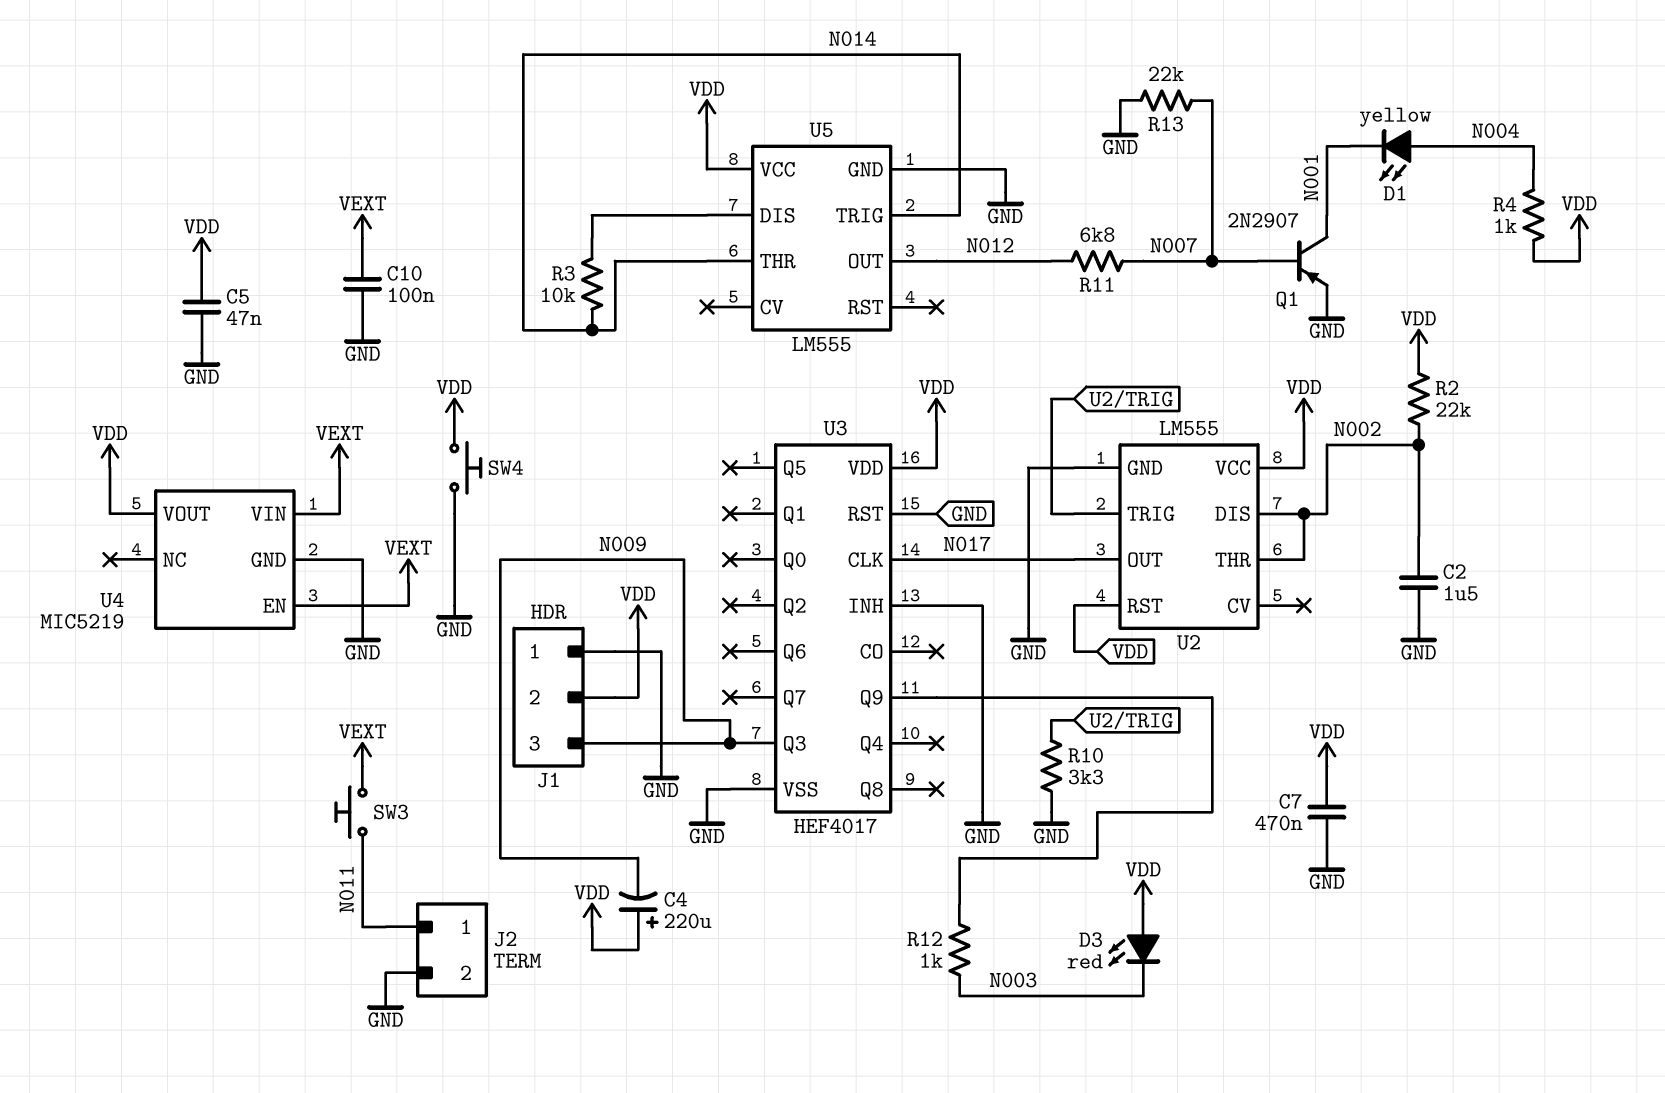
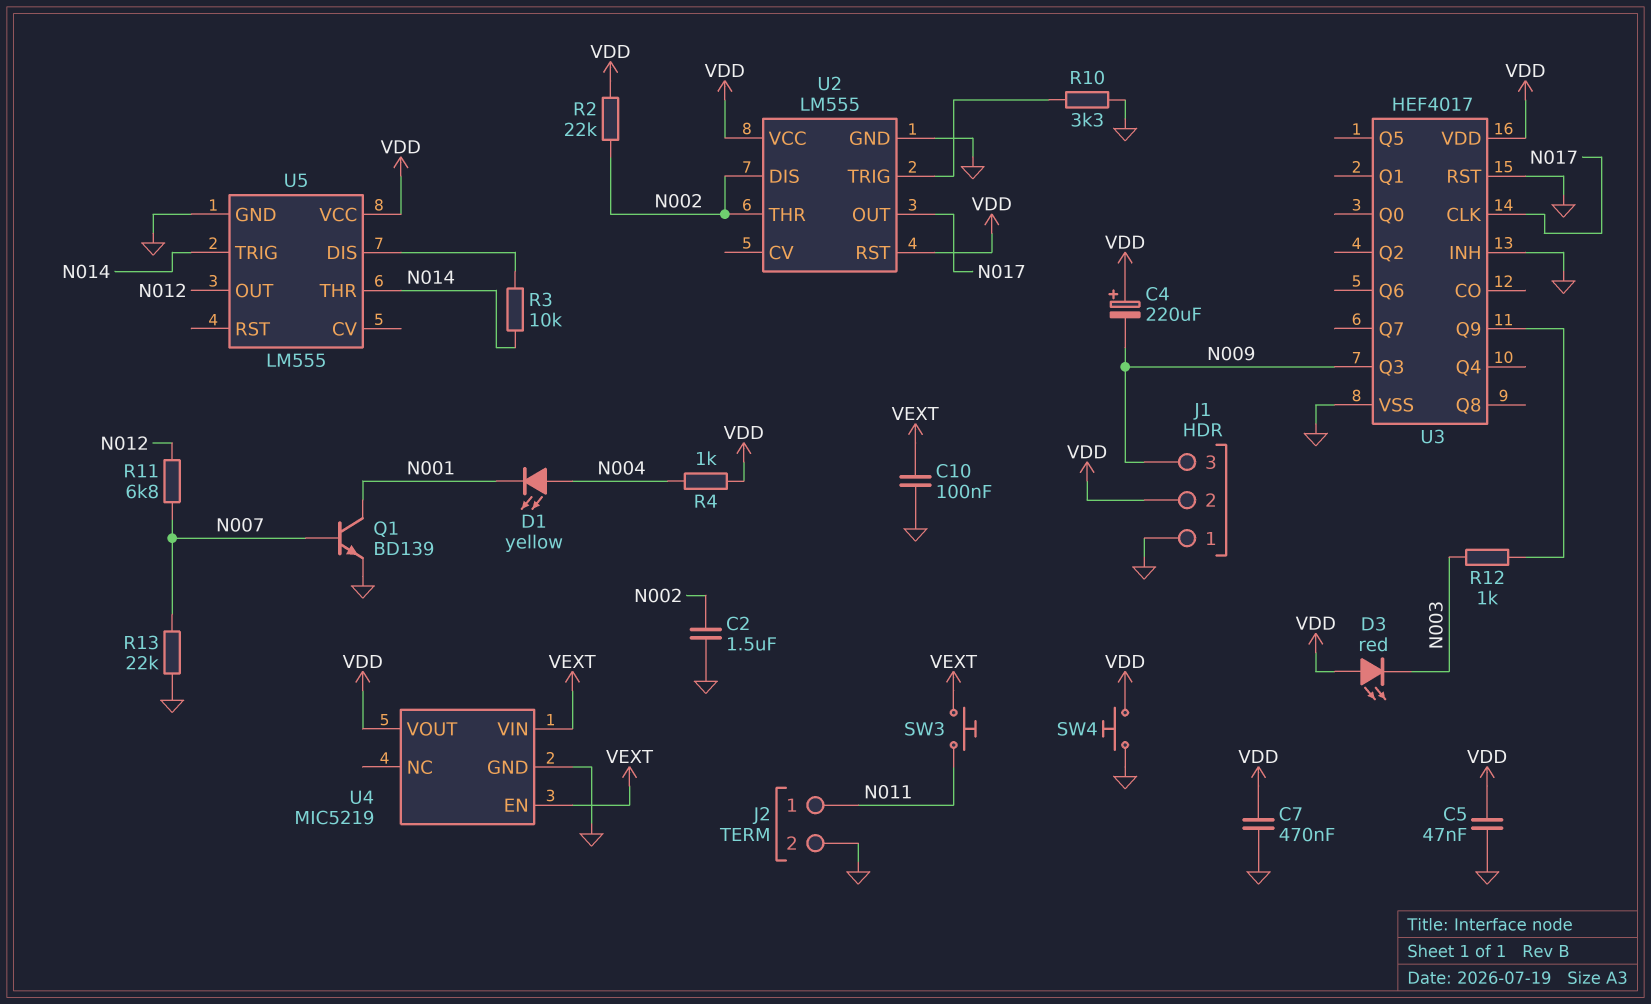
Q1: PNP 2N2907 (B N007, C N001, E GND) -> NPN BD139 (B N007, C N001, E GND)

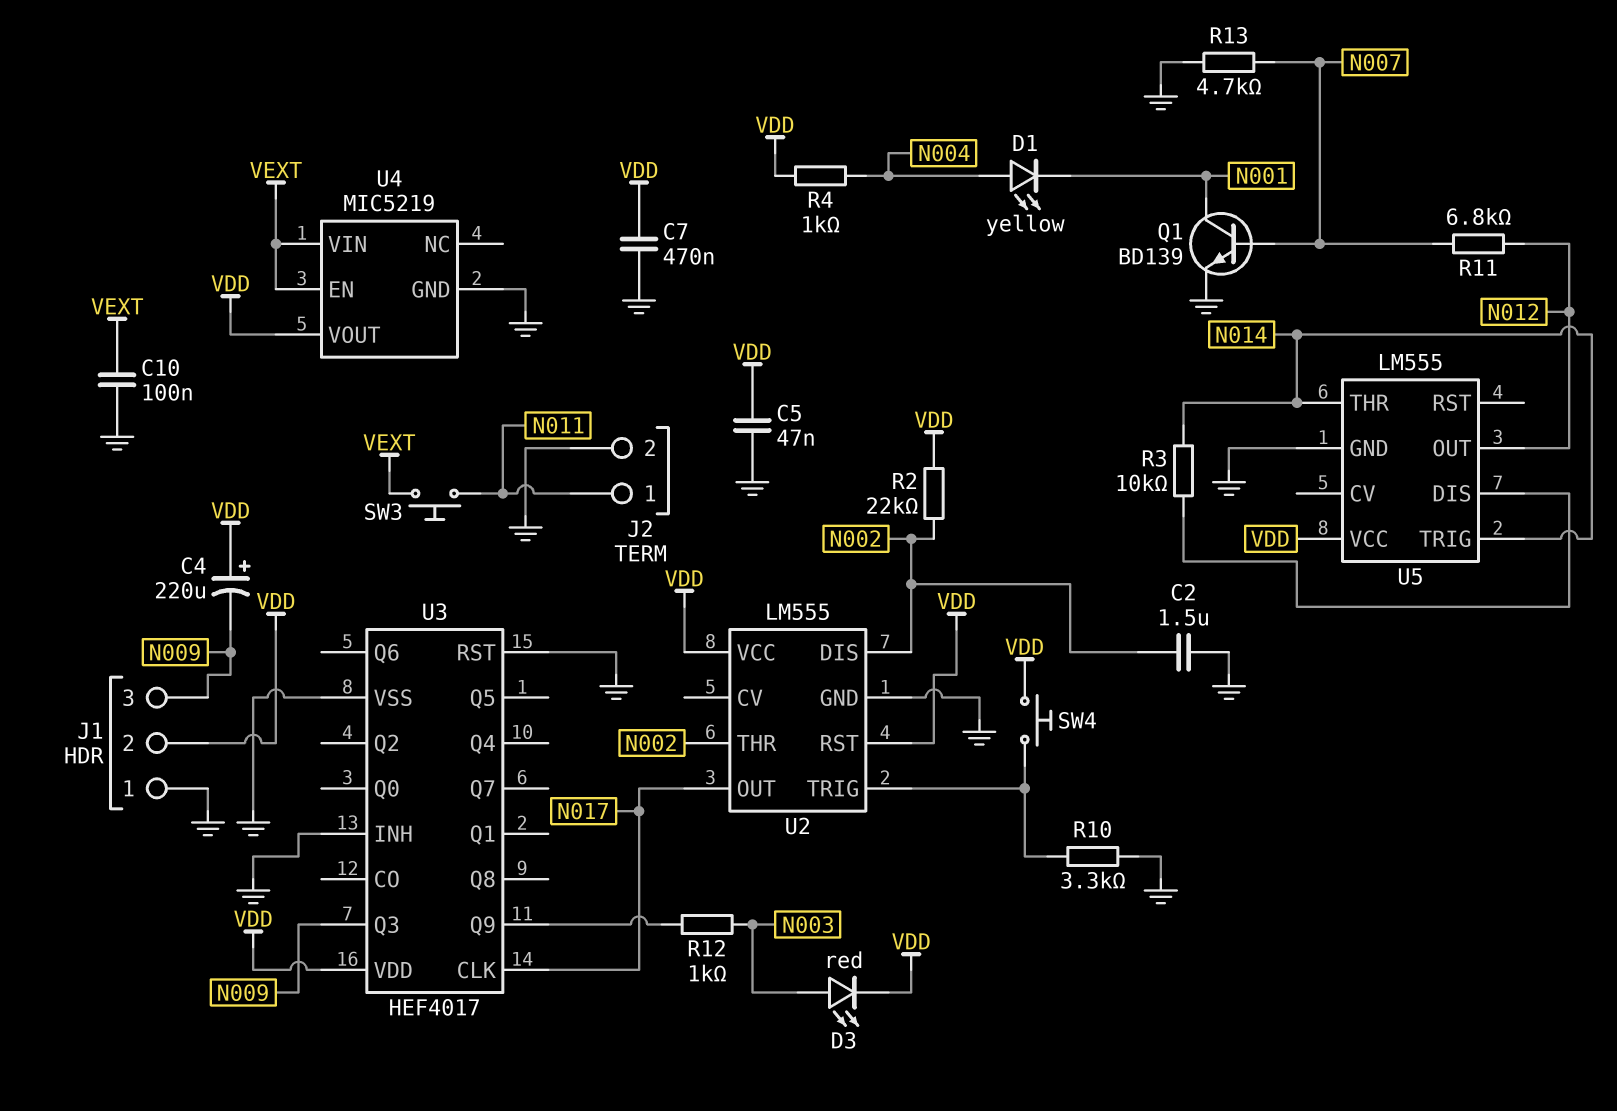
D3: LED red (A VDD, K N003) -> LED red (A N003, K VDD)
R13: 22k (GND, N007) -> 4.7k (GND, N007)
SW4: button (GND, VDD) -> button (U2/TRIG, VDD)

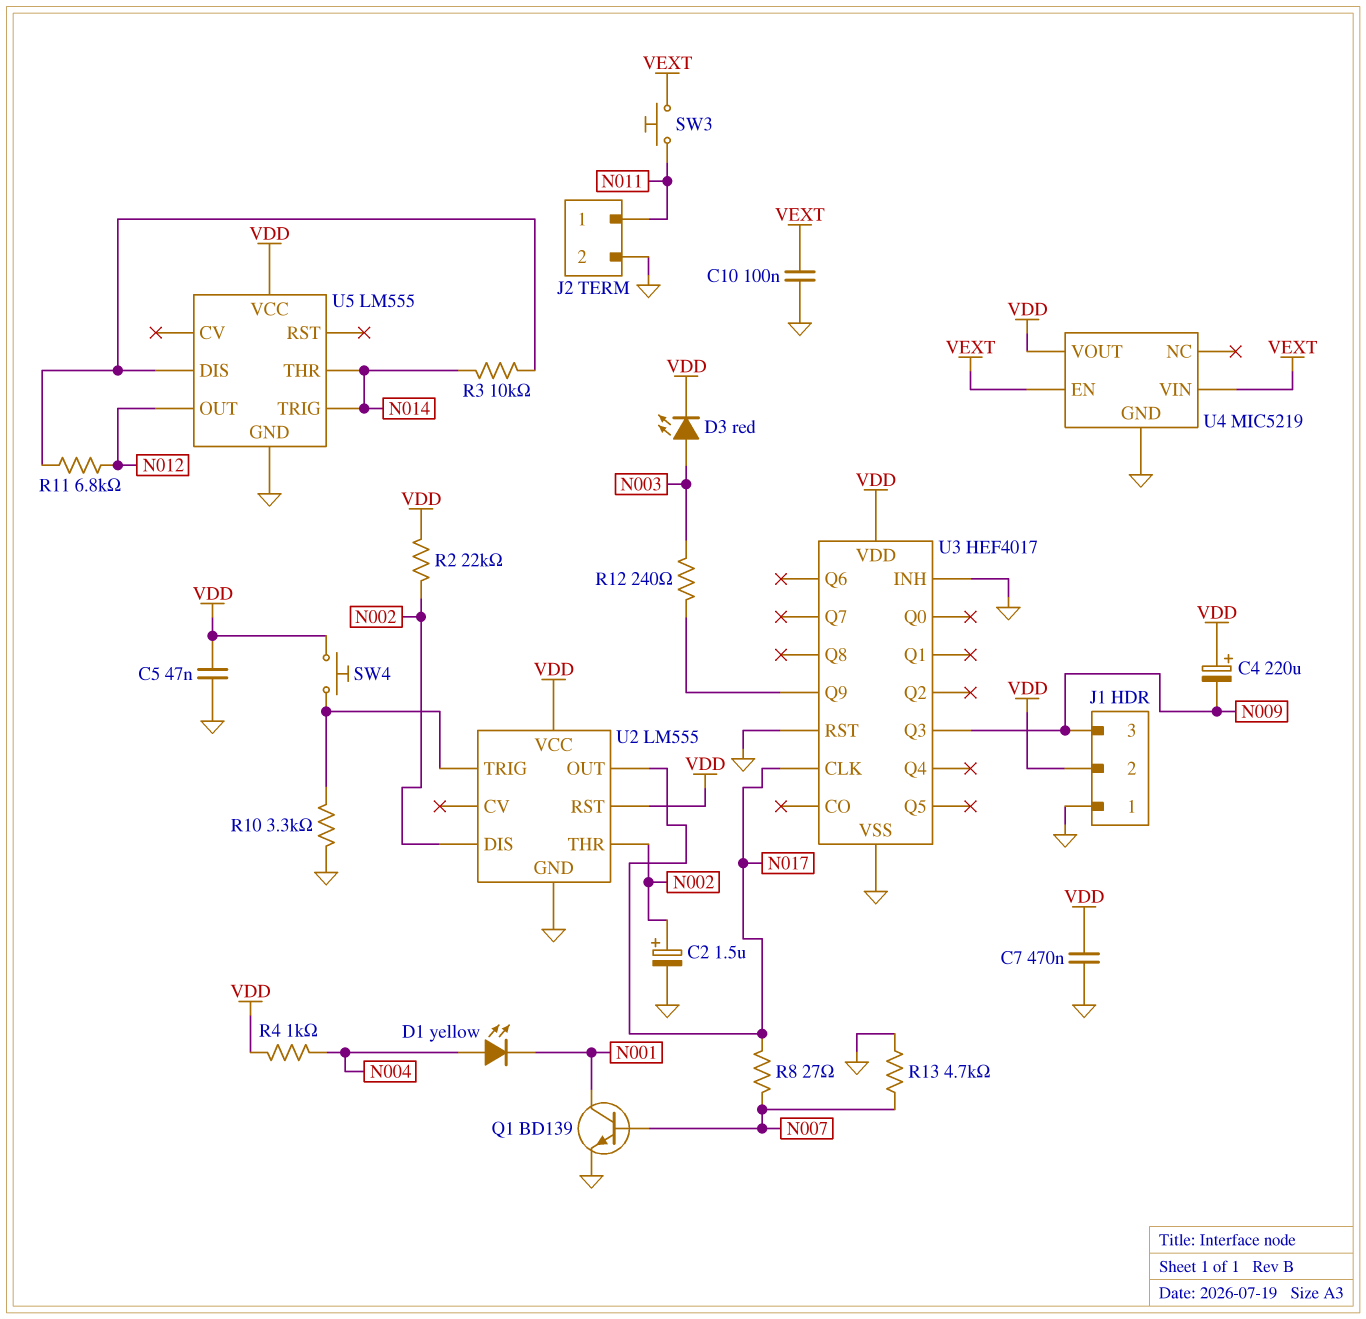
C2: 1.5uF (GND, N002) -> 1.5uF (plus N002, minus GND)
R8: none -> 27 (N007, N017)
R11: 6.8k (N007, N012) -> 6.8k (N012, U5/DIS)
R12: 1k (N003, U3/Q9) -> 240 (N003, U3/Q9)

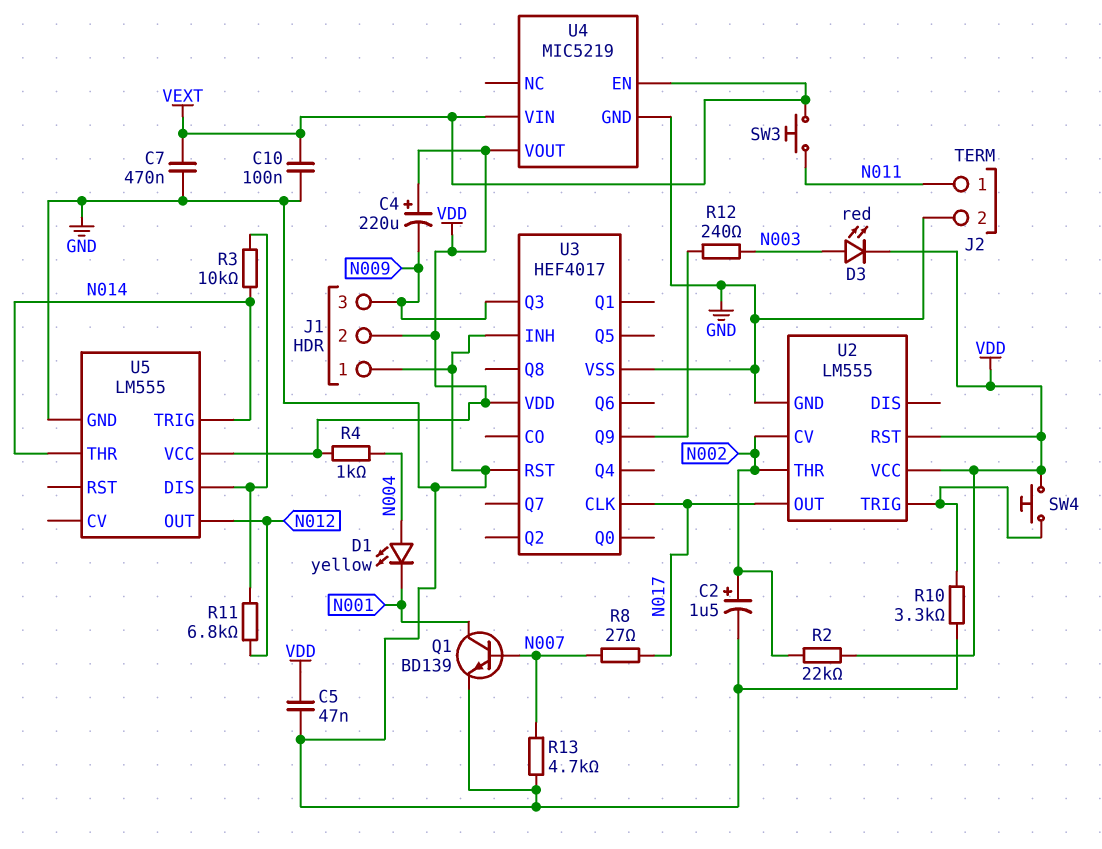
C7: 470nF (GND, VDD) -> 470nF (GND, VEXT)
U2 pin CV: none -> N002
U2 pin DIS: N002 -> none

